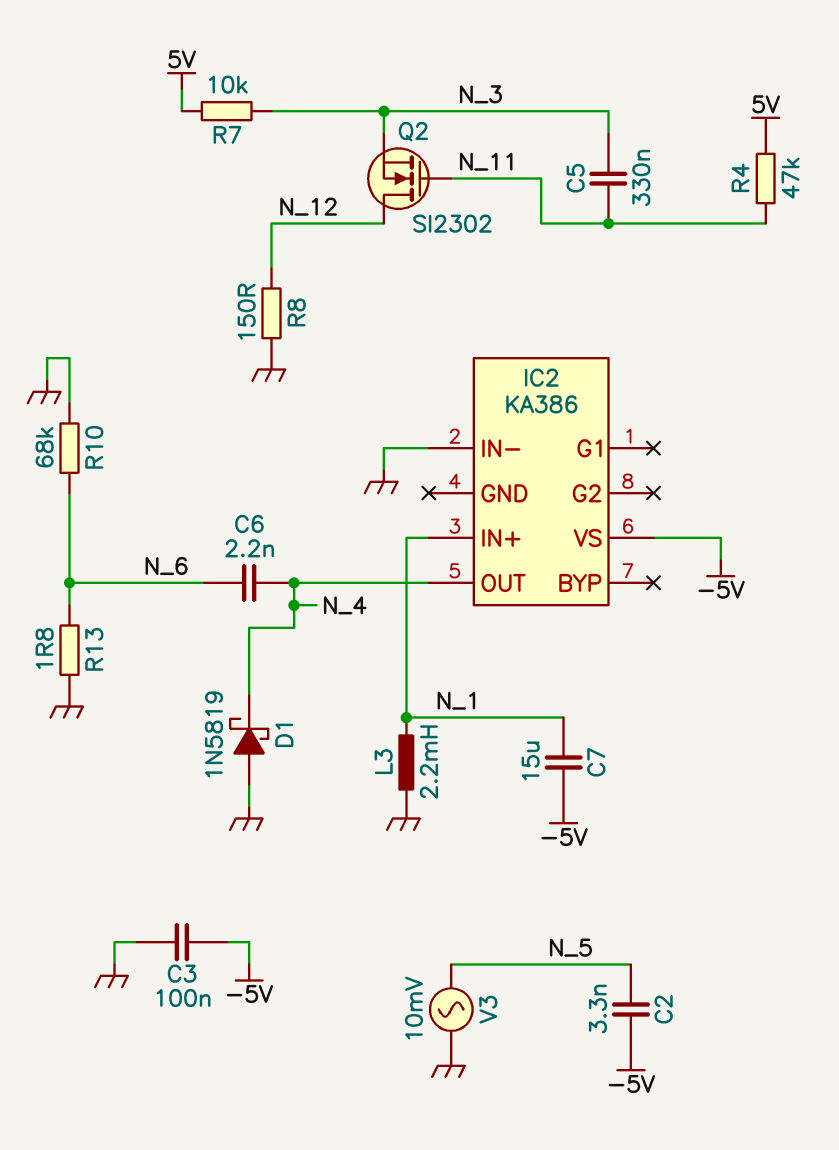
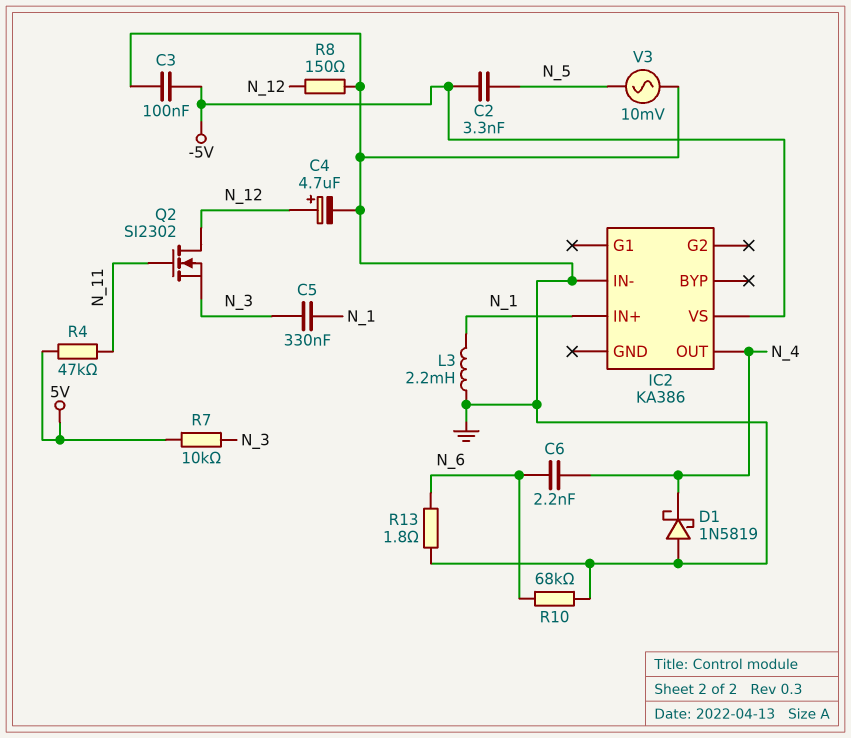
C4: none -> 4.7uF (plus N_12, minus GND)
C5: 330nF (N_3, N_11) -> 330nF (N_1, N_3)
C7: 15uF (-5V, N_1) -> none

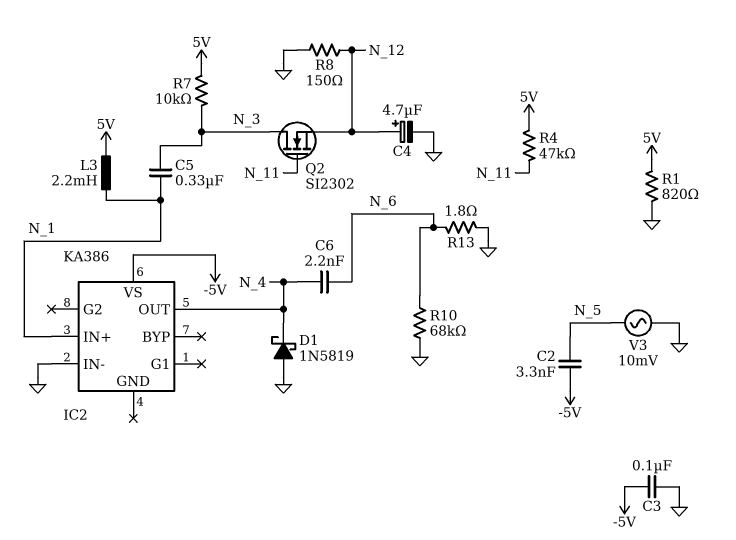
L3: 2.2mH (GND, N_1) -> 2.2mH (5V, N_1)
Q2: NMOS SI2302 (G N_11, D N_12, S N_3) -> NMOS SI2302 (G N_11, D N_3, S N_12)
R1: none -> 820 (5V, GND)

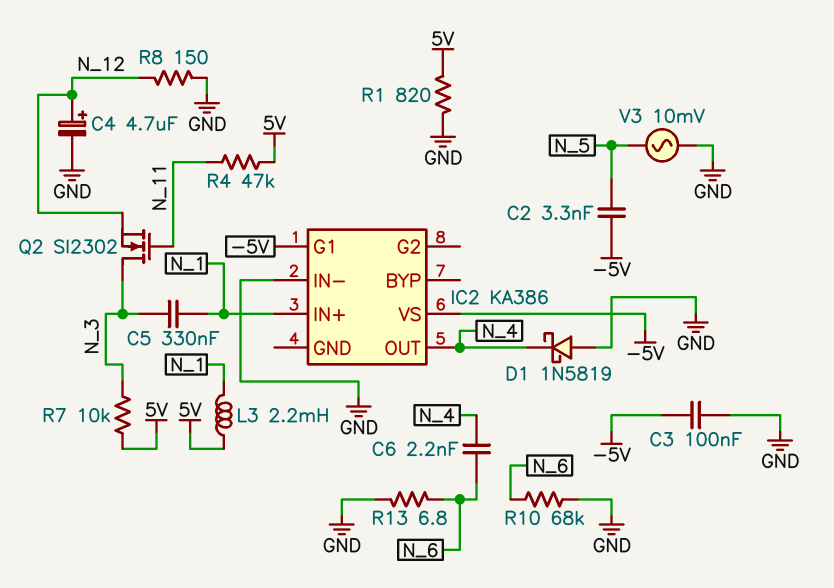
IC2 pin G1: none -> -5V
R13: 1.8 (GND, N_6) -> 6.8 (GND, N_6)

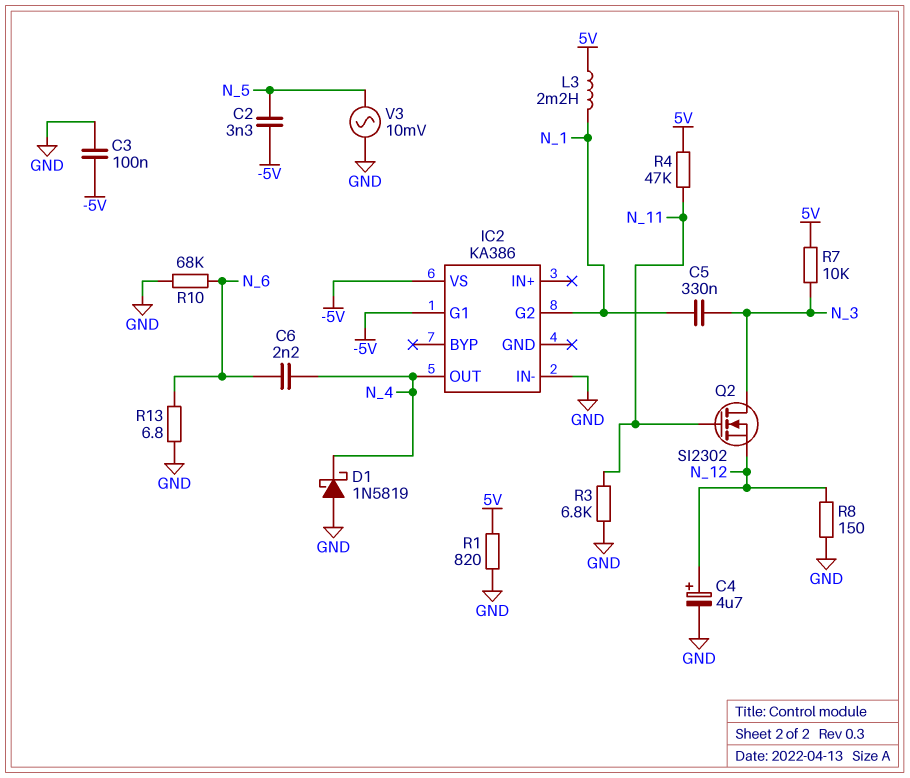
IC2 pin G2: none -> N_1
IC2 pin IN+: N_1 -> none
R3: none -> 6.8k (GND, N_11)

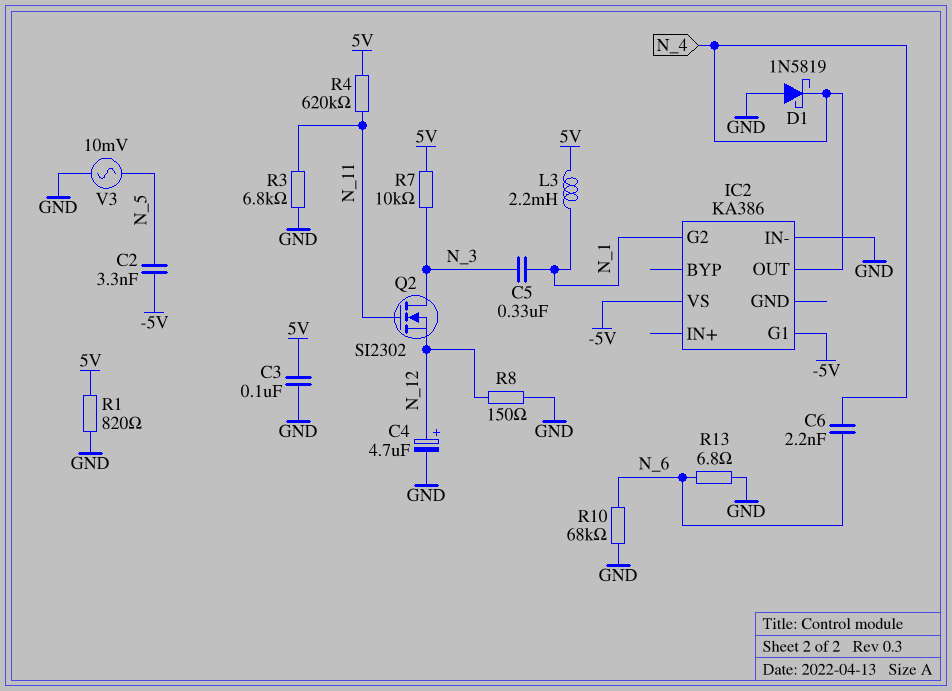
C3: 100nF (-5V, GND) -> 100nF (5V, GND)
R4: 47k (5V, N_11) -> 620k (5V, N_11)

